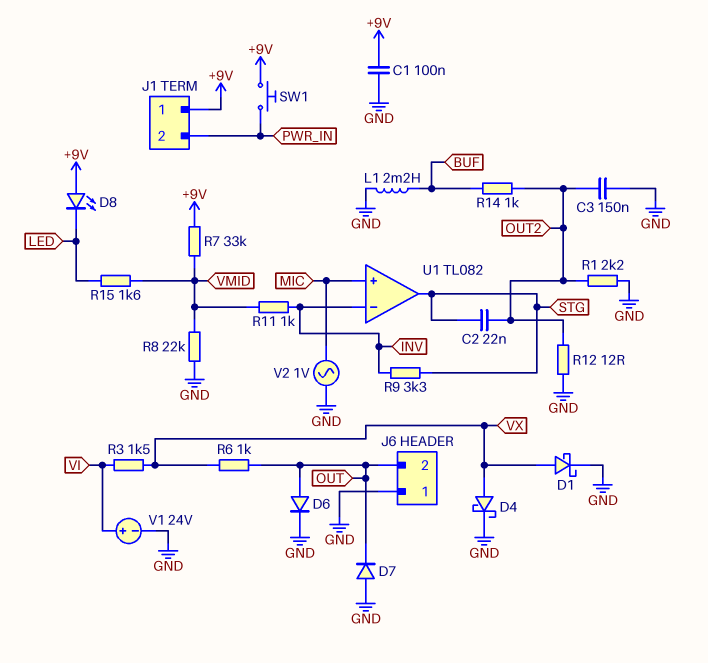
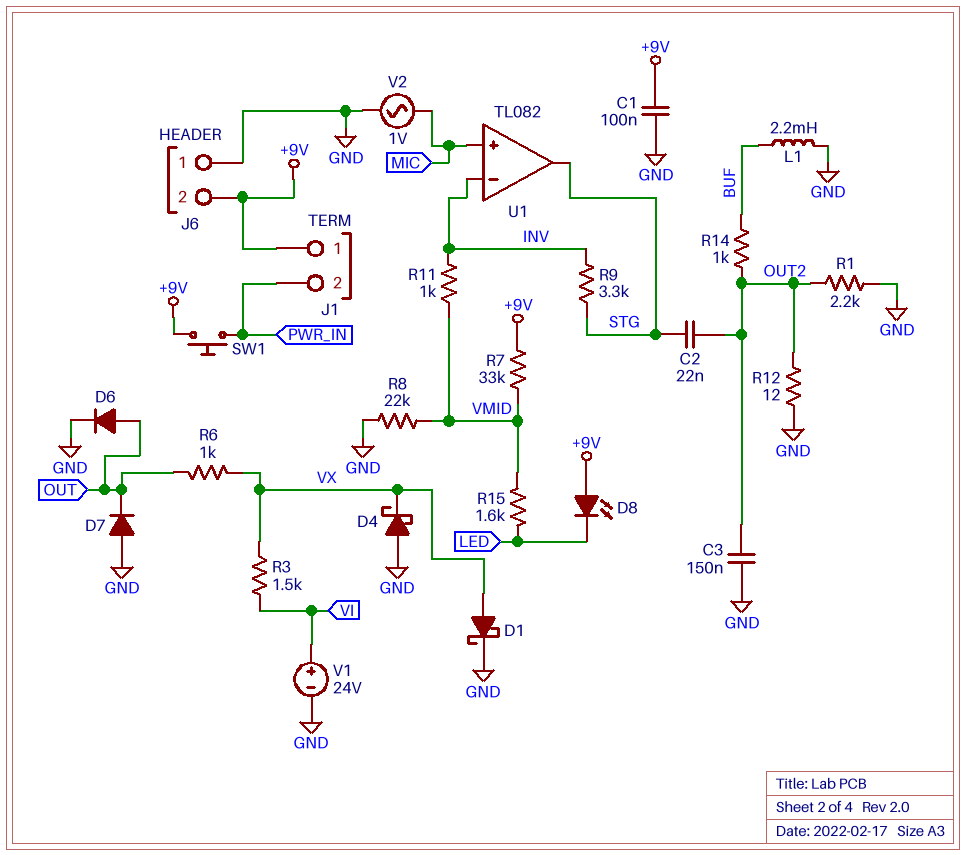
D4: schottky (A VX, K GND) -> schottky (A GND, K VX)
J6 pin 2: OUT -> +9V

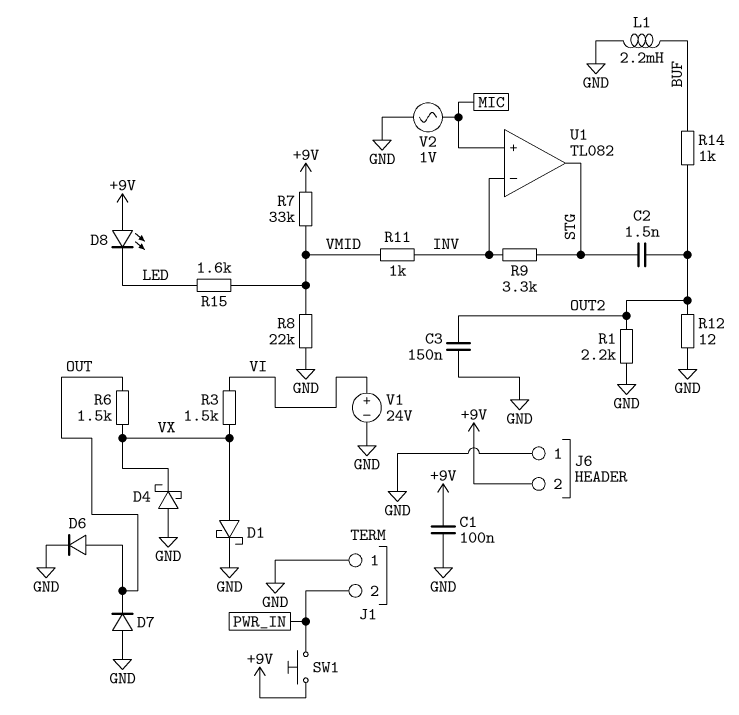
C2: 22nF (OUT2, STG) -> 1.5nF (OUT2, STG)
J1 pin 1: +9V -> GND
R6: 1k (OUT, VX) -> 1.5k (OUT, VX)

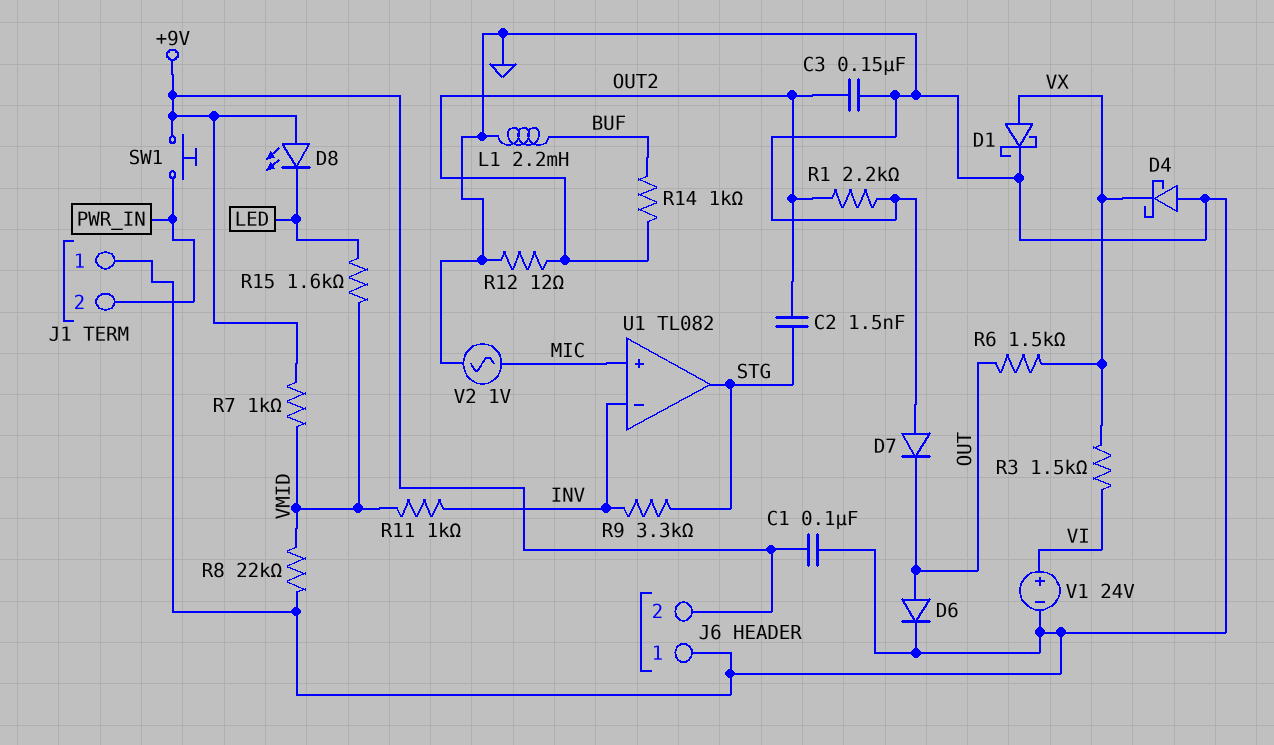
R7: 33k (+9V, VMID) -> 1k (+9V, VMID)

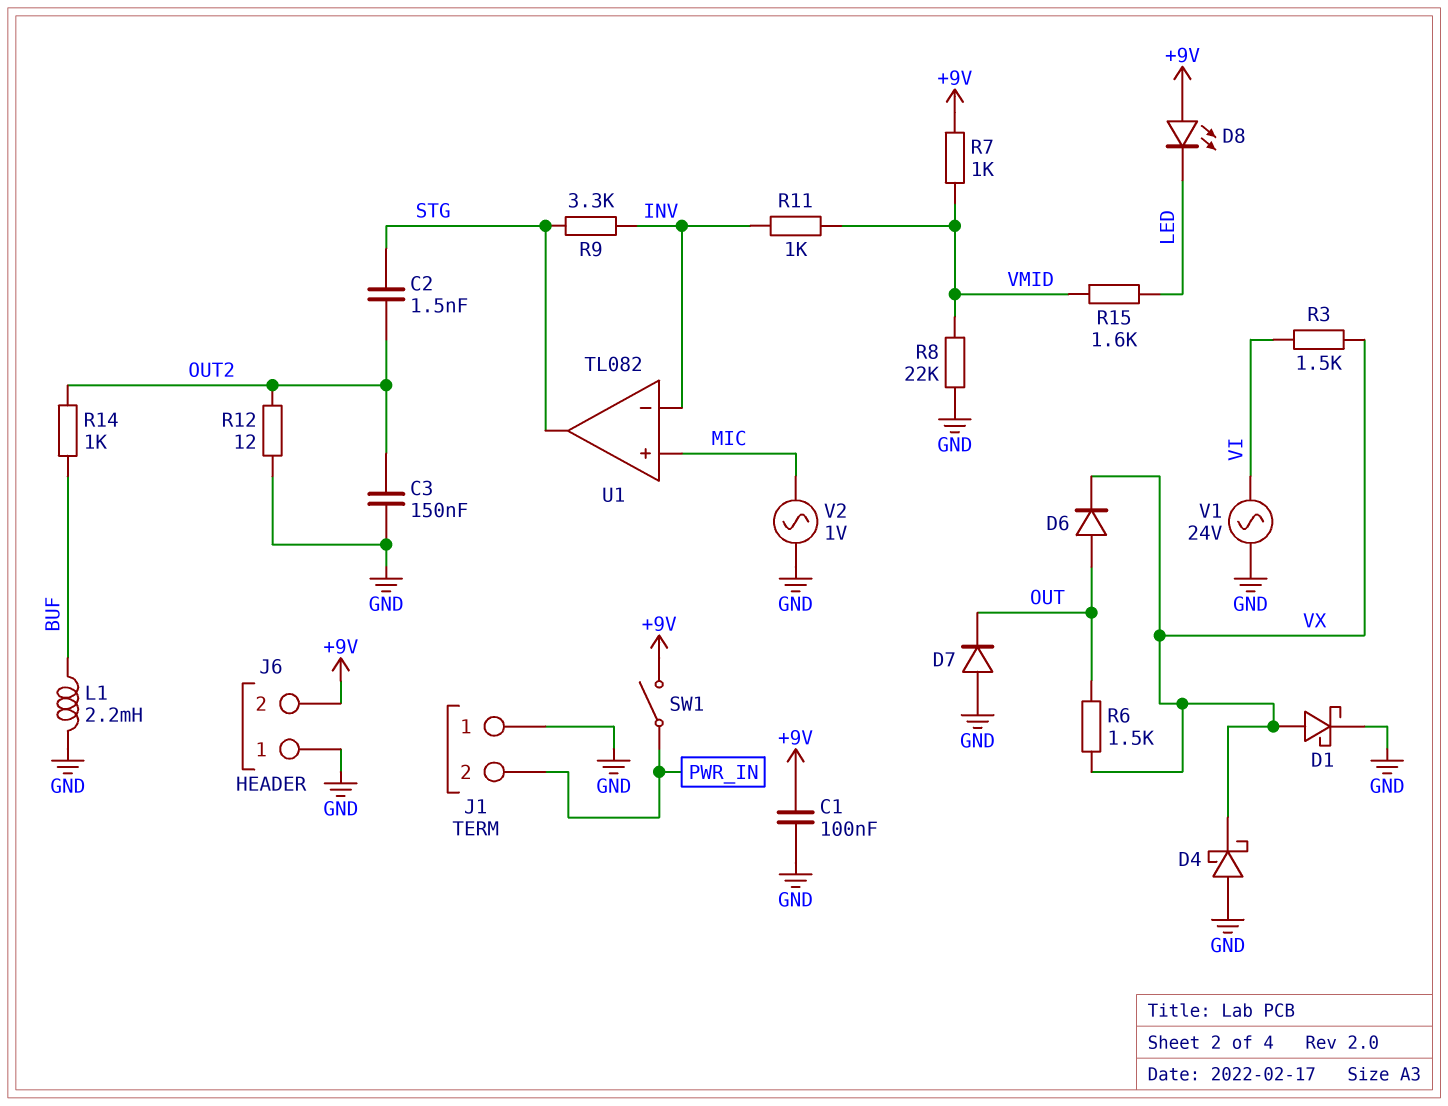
D6: diode (A OUT, K GND) -> diode (A OUT, K VX)
R1: 2.2k (GND, OUT2) -> none
SW1: button (+9V, PWR_IN) -> switch (+9V, PWR_IN)
V1: 24V (plus VI, minus GND) -> AC 24V (GND, VI)

